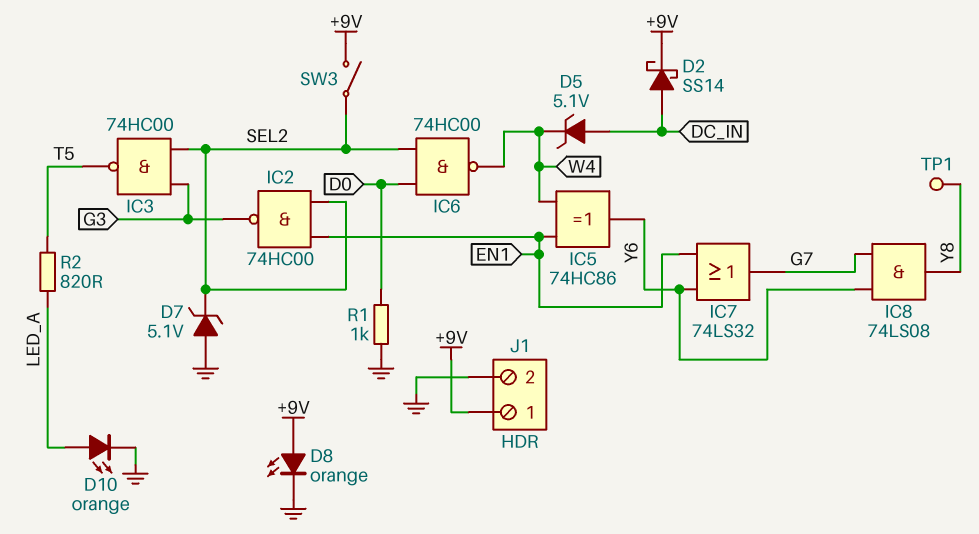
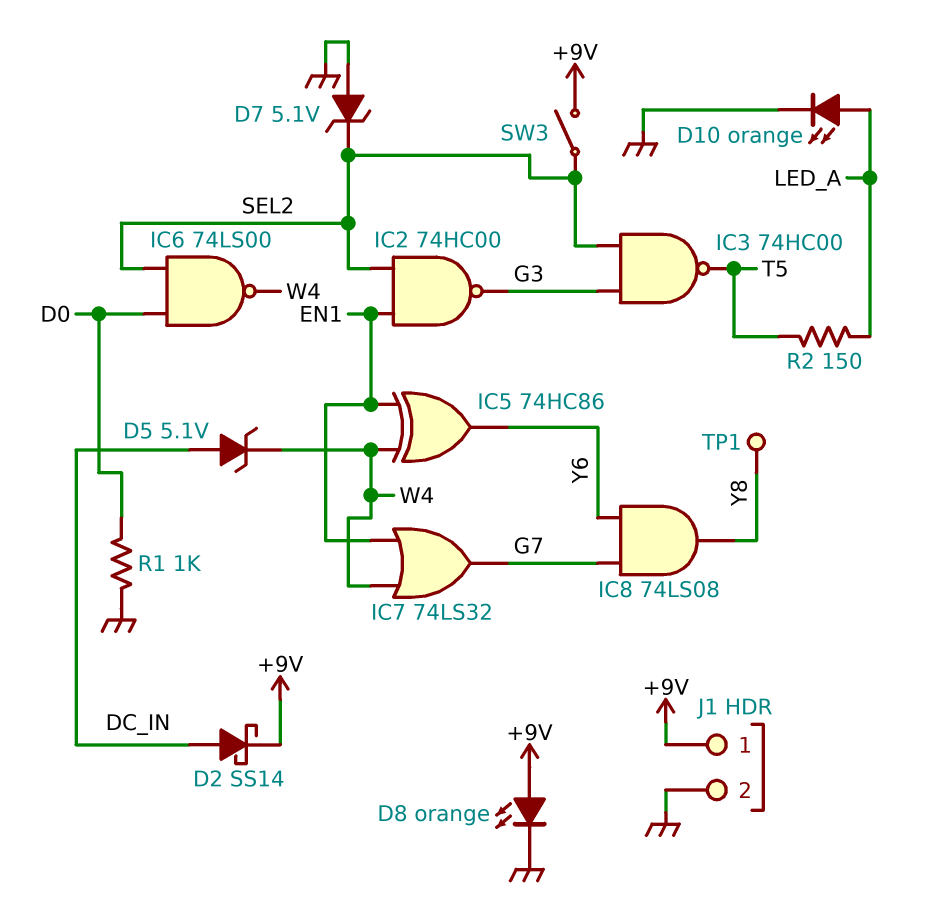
IC6: NAND 74HC00 (in D0, in SEL2, out W4) -> NAND 74LS00 (in D0, in SEL2, out W4)
IC7: OR 74LS32 (in EN1, in Y6, out G7) -> OR 74LS32 (in EN1, in W4, out G7)
R2: 820 (LED_A, T5) -> 150 (LED_A, T5)

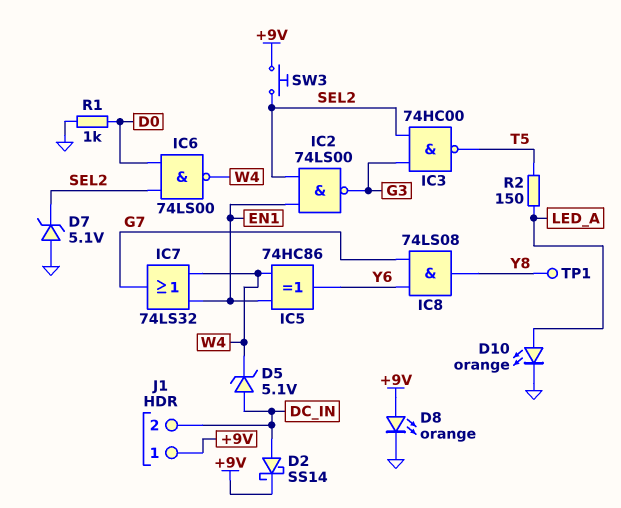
IC2: NAND 74HC00 (in EN1, in SEL2, out G3) -> NAND 74LS00 (in EN1, in SEL2, out G3)
J1 pin 2: GND -> DC_IN
SW3: switch (+9V, SEL2) -> button (+9V, SEL2)

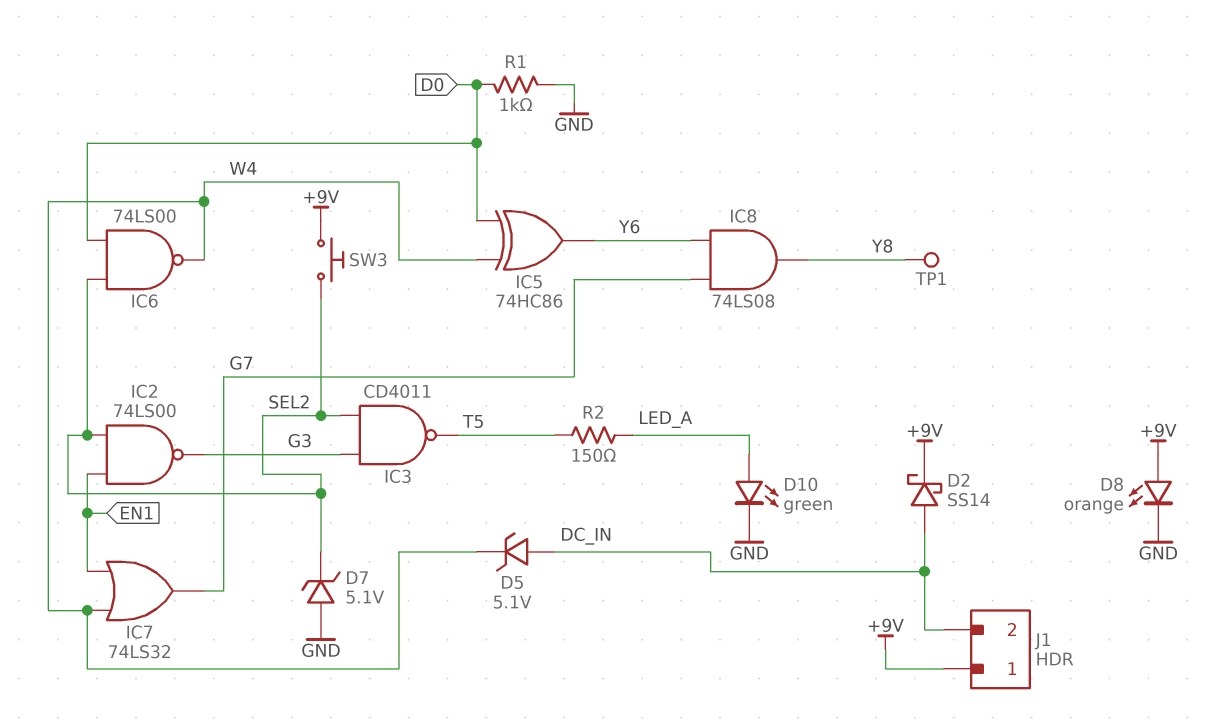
D10: LED orange (A LED_A, K GND) -> LED green (A LED_A, K GND)
IC3: NAND 74HC00 (in G3, in SEL2, out T5) -> NAND CD4011 (in G3, in SEL2, out T5)
IC5: XOR 74HC86 (in EN1, in W4, out Y6) -> XOR 74HC86 (in D0, in W4, out Y6)

